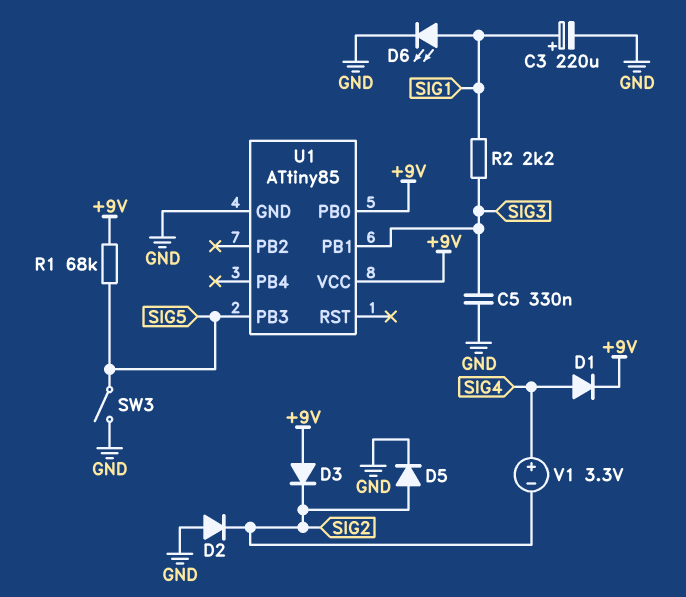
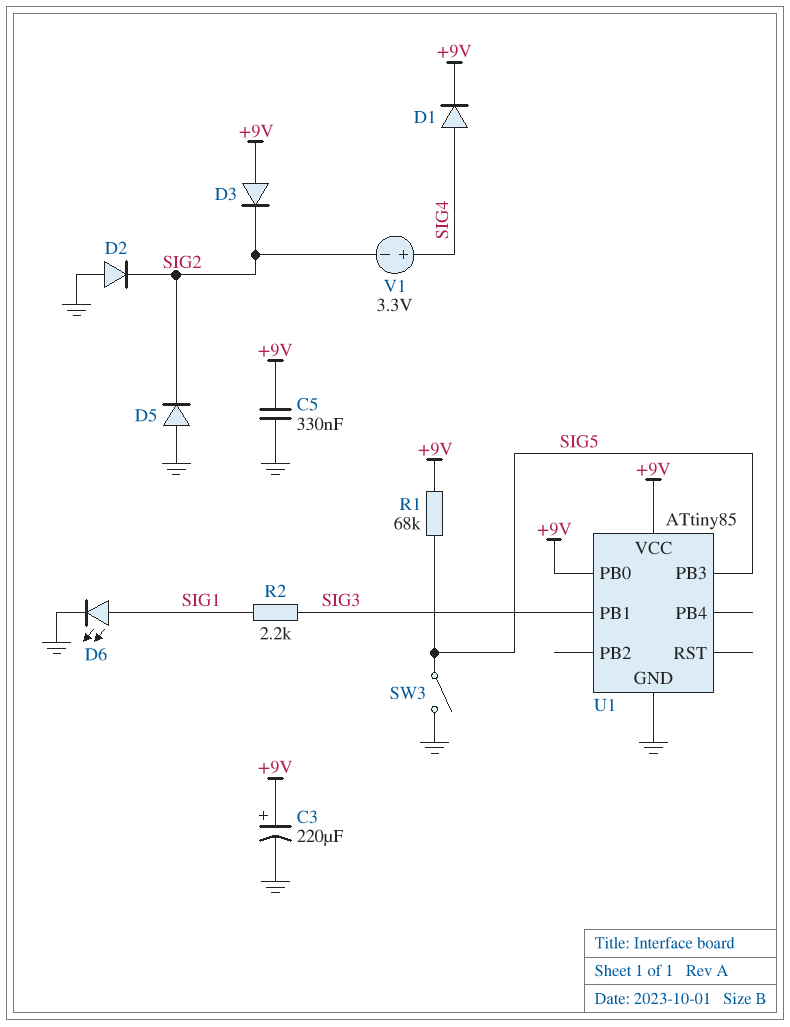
C3: 220uF (plus SIG1, minus GND) -> 220uF (plus +9V, minus GND)
C5: 330nF (GND, SIG3) -> 330nF (+9V, GND)
D5: diode (A SIG2, K GND) -> diode (A GND, K SIG2)

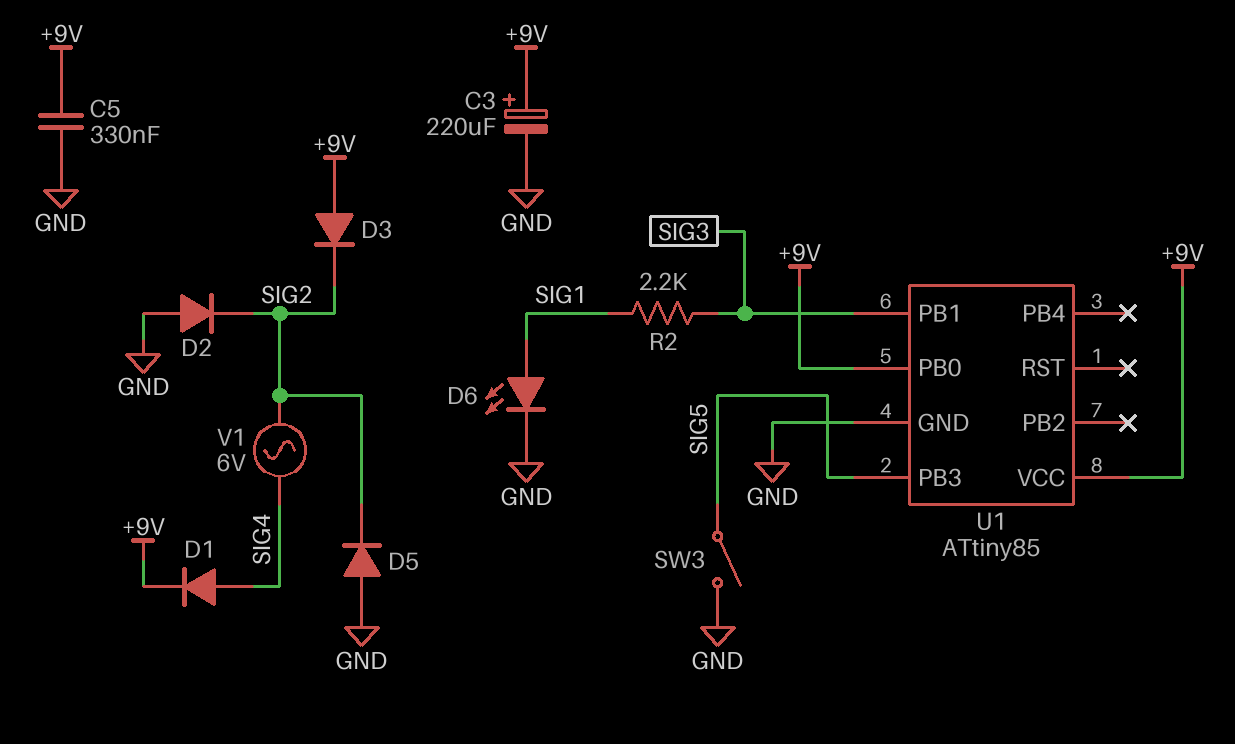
R1: 68k (+9V, SIG5) -> none
V1: 3.3V (plus SIG4, minus SIG2) -> AC 6V (SIG2, SIG4)

